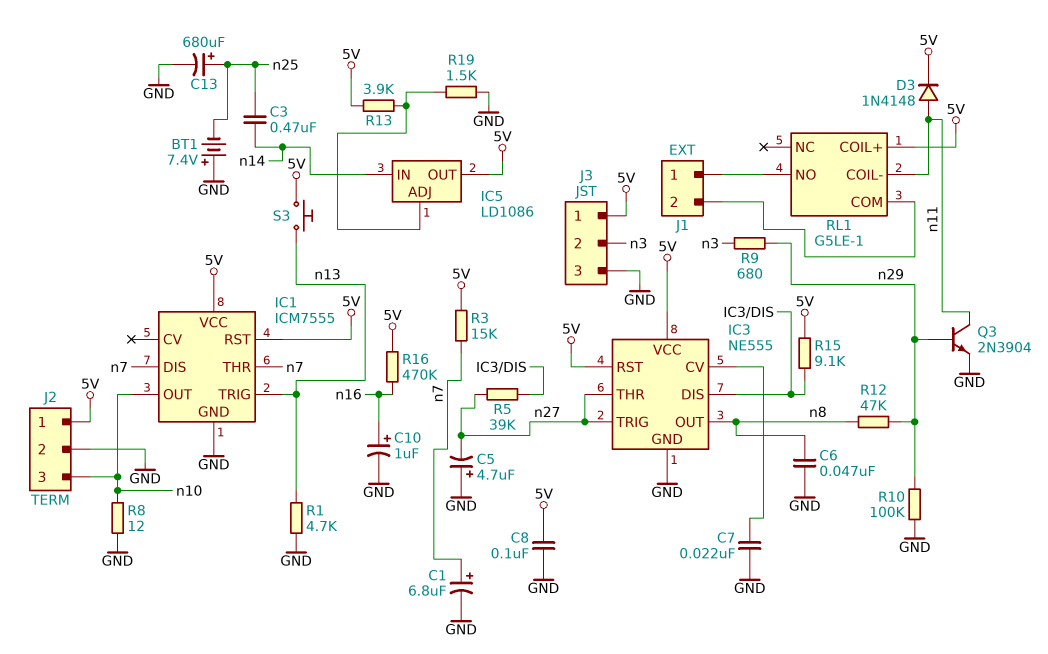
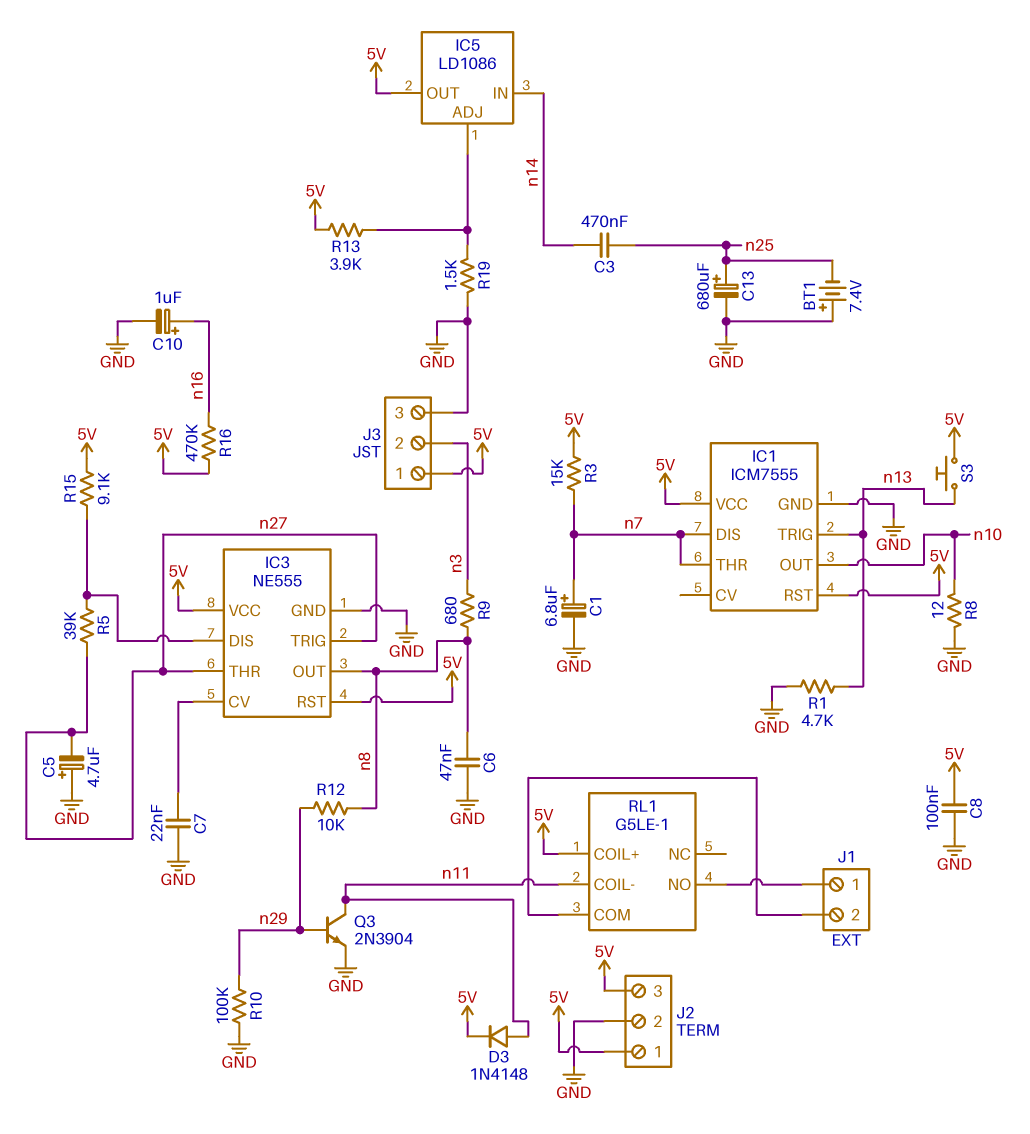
J2 pin 3: n10 -> 5V
R9: 680 (n3, n29) -> 680 (n3, n8)
R12: 47k (n8, n29) -> 10k (n8, n29)

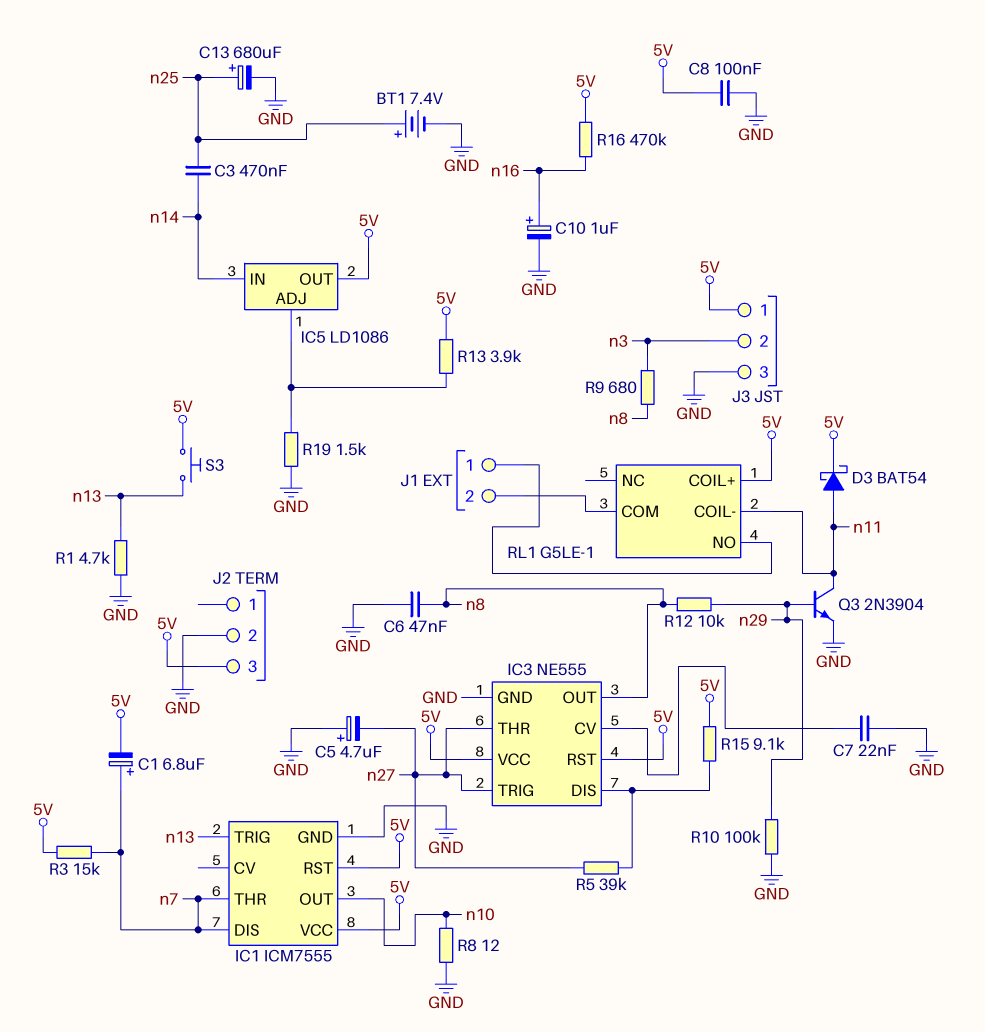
BT1: 7.4V (plus GND, minus n25) -> 7.4V (plus n25, minus GND)
C1: 6.8uF (plus n7, minus GND) -> 6.8uF (plus n7, minus 5V)
D3: diode 1N4148 (A n11, K 5V) -> schottky BAT54 (A n11, K 5V)
J2 pin 1: 5V -> none

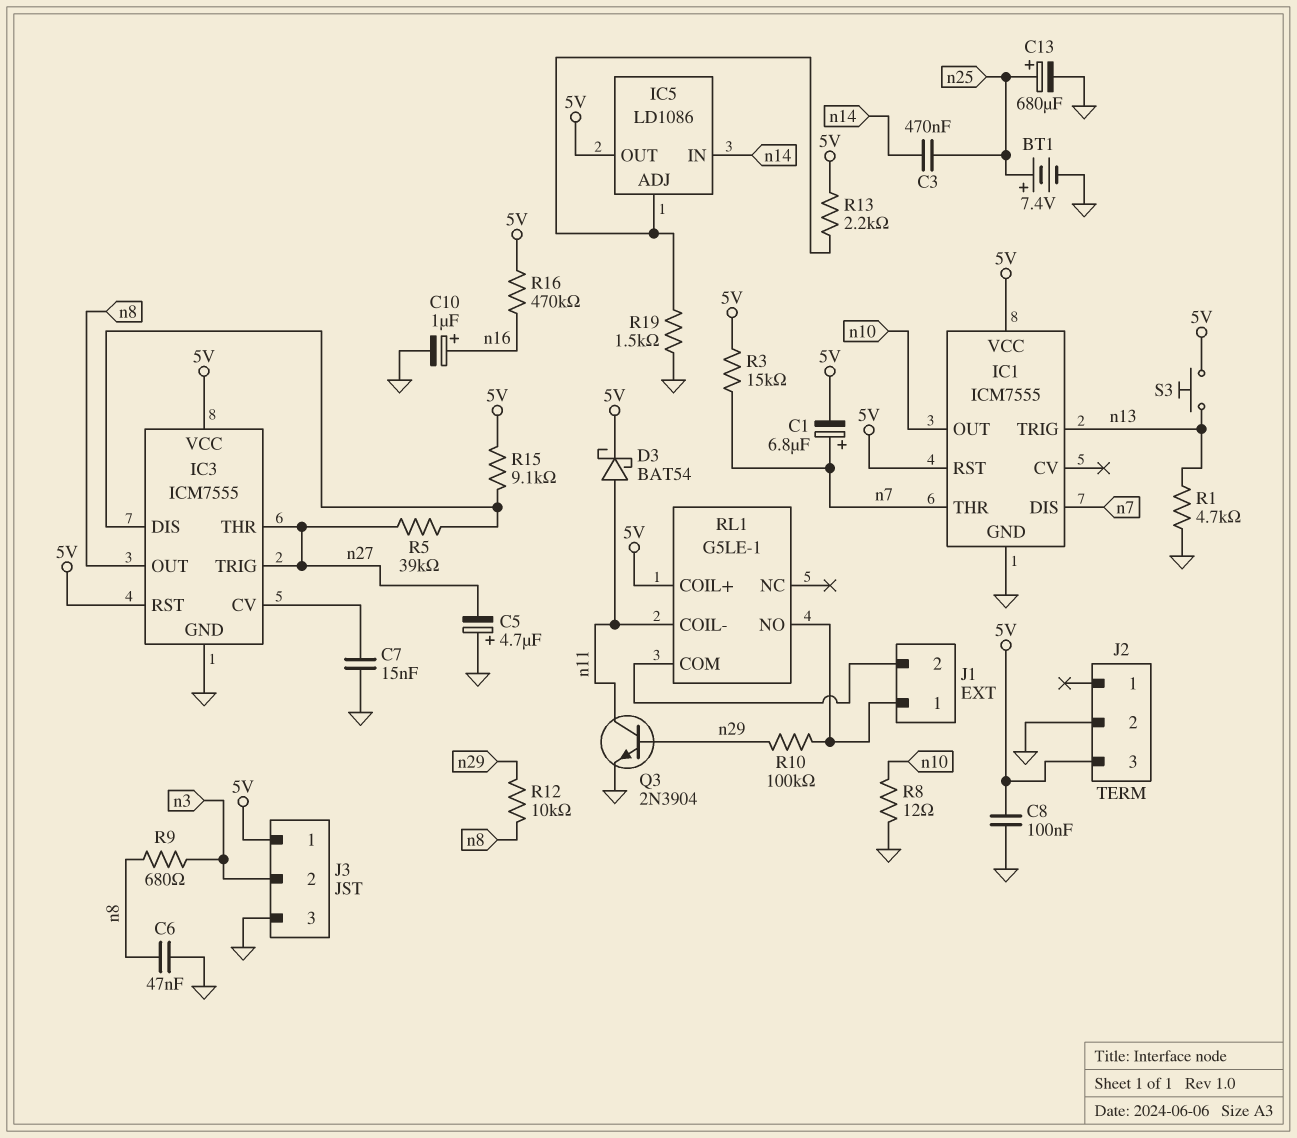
C7: 22nF (GND, IC3/CV) -> 15nF (GND, IC3/CV)
IC3: NE555 -> ICM7555
R10: 100k (GND, n29) -> 100k (J1/1, n29)
R13: 3.9k (5V, IC5/ADJ) -> 2.2k (5V, IC5/ADJ)

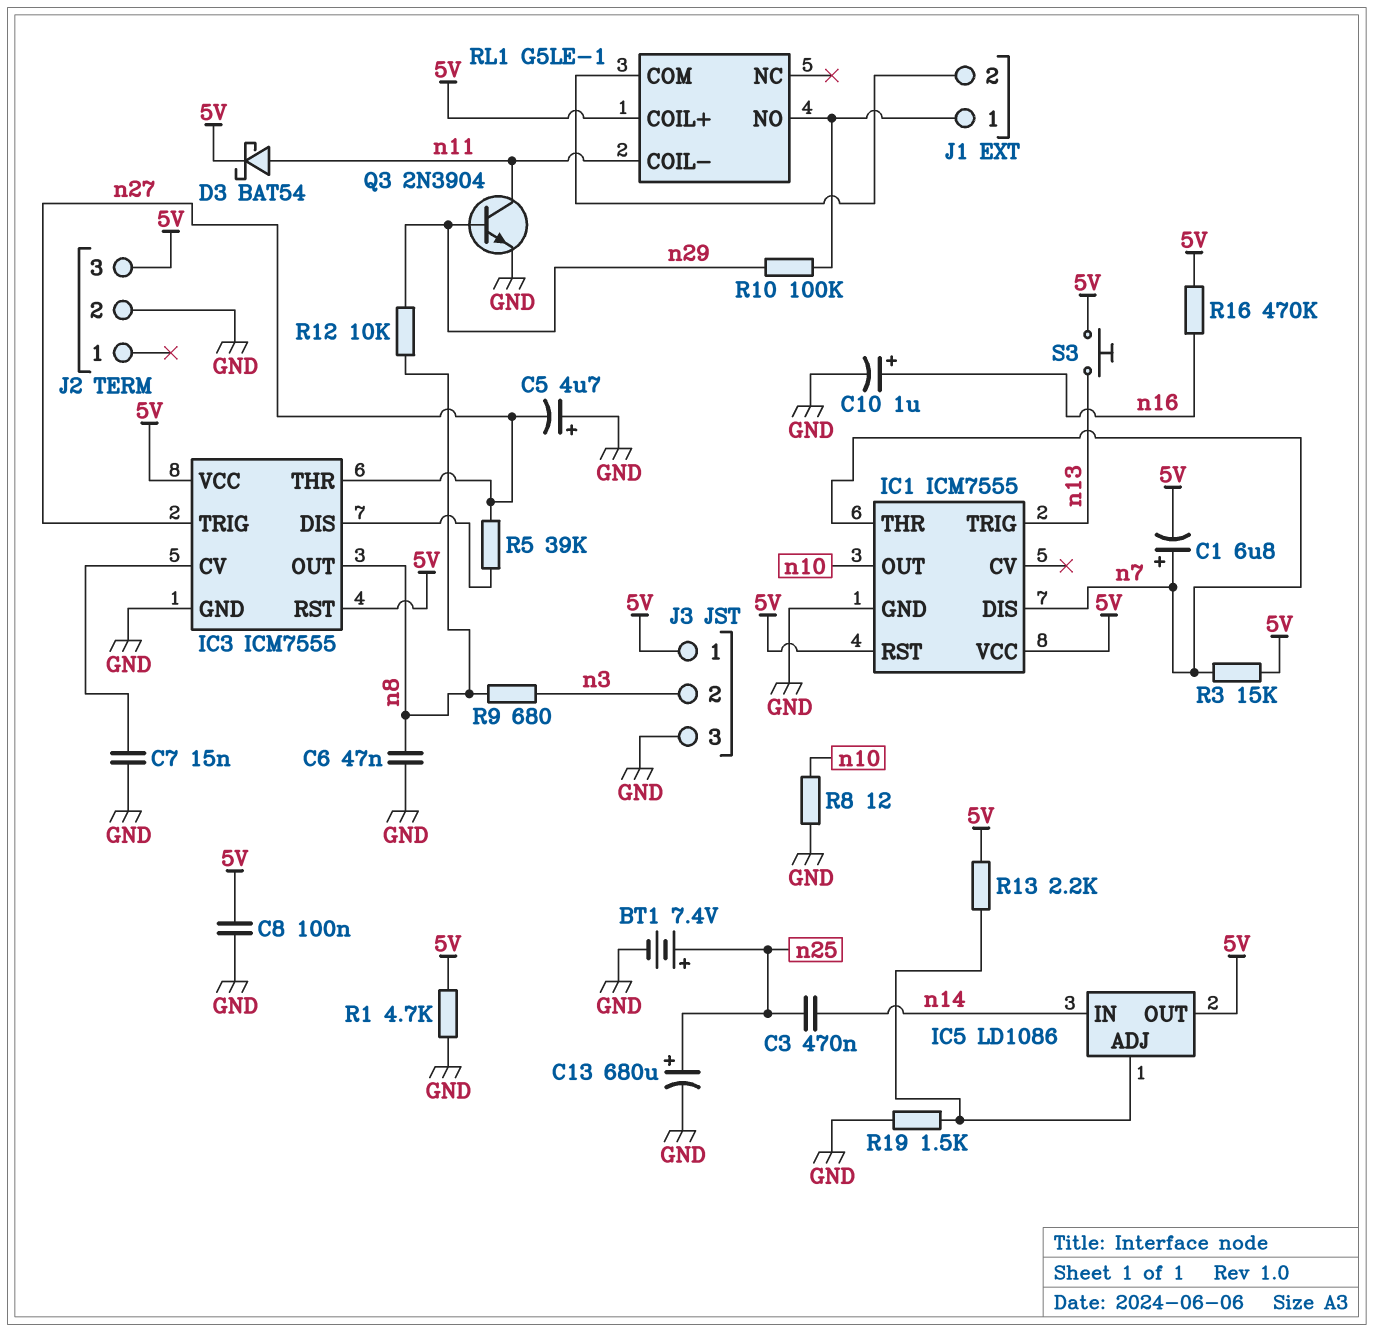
R1: 4.7k (GND, n13) -> 4.7k (5V, GND)
R15: 9.1k (5V, IC3/DIS) -> none

